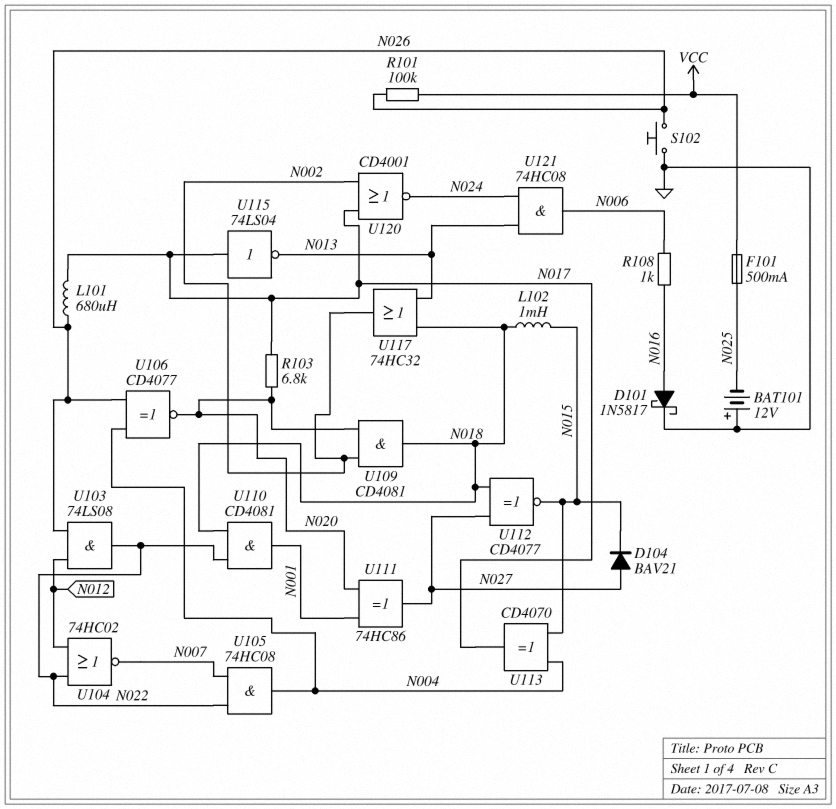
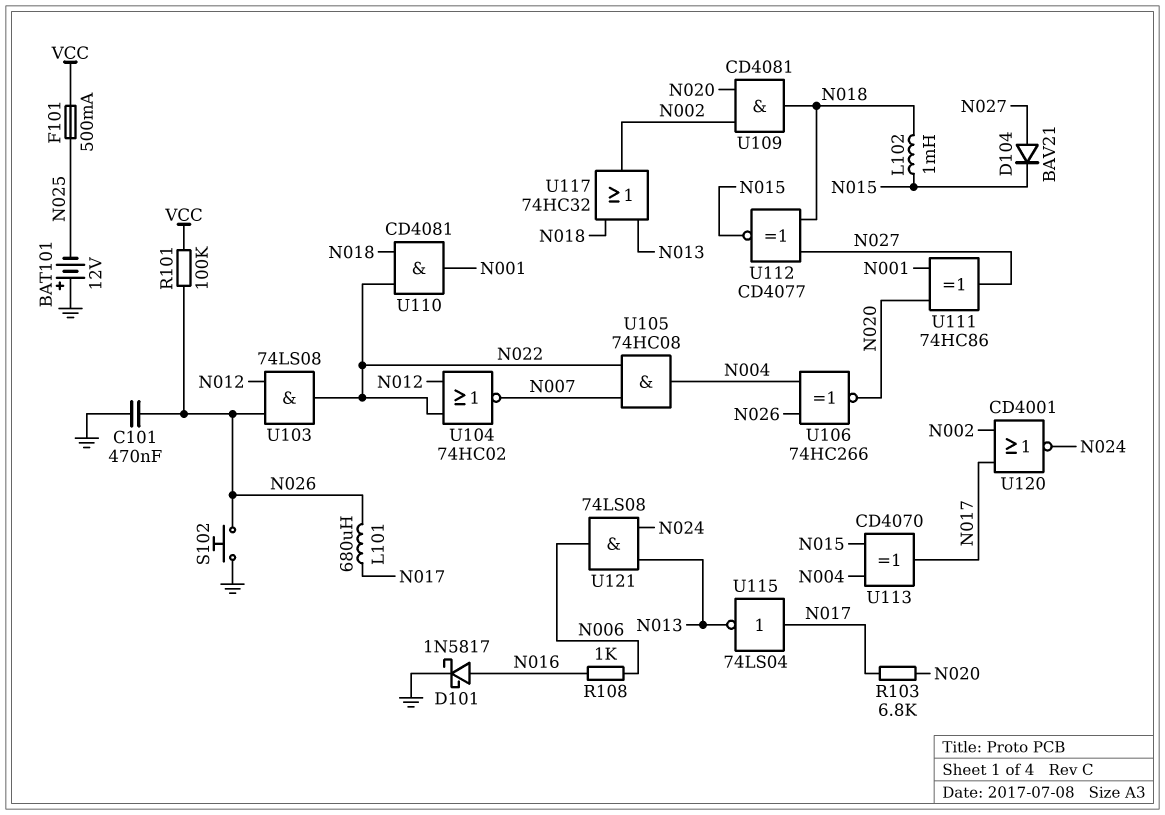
C101: none -> 470nF (GND, N026)
U106: XNOR CD4077 (in N004, in N026, out N020) -> XNOR 74HC266 (in N004, in N026, out N020)
U121: AND 74HC08 (in N013, in N024, out N006) -> AND 74LS08 (in N013, in N024, out N006)

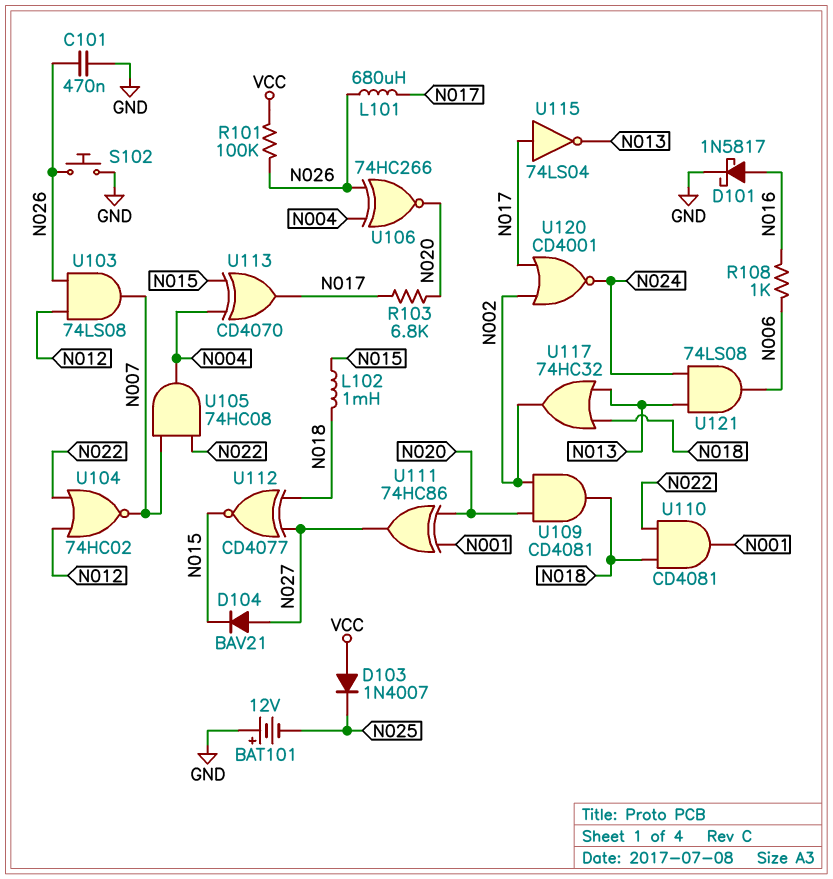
D103: none -> diode 1N4007 (A VCC, K N025)
F101: 500mA (N025, VCC) -> none
U103: AND 74LS08 (in N012, in N026, out N022) -> AND 74LS08 (in N012, in N026, out N007)

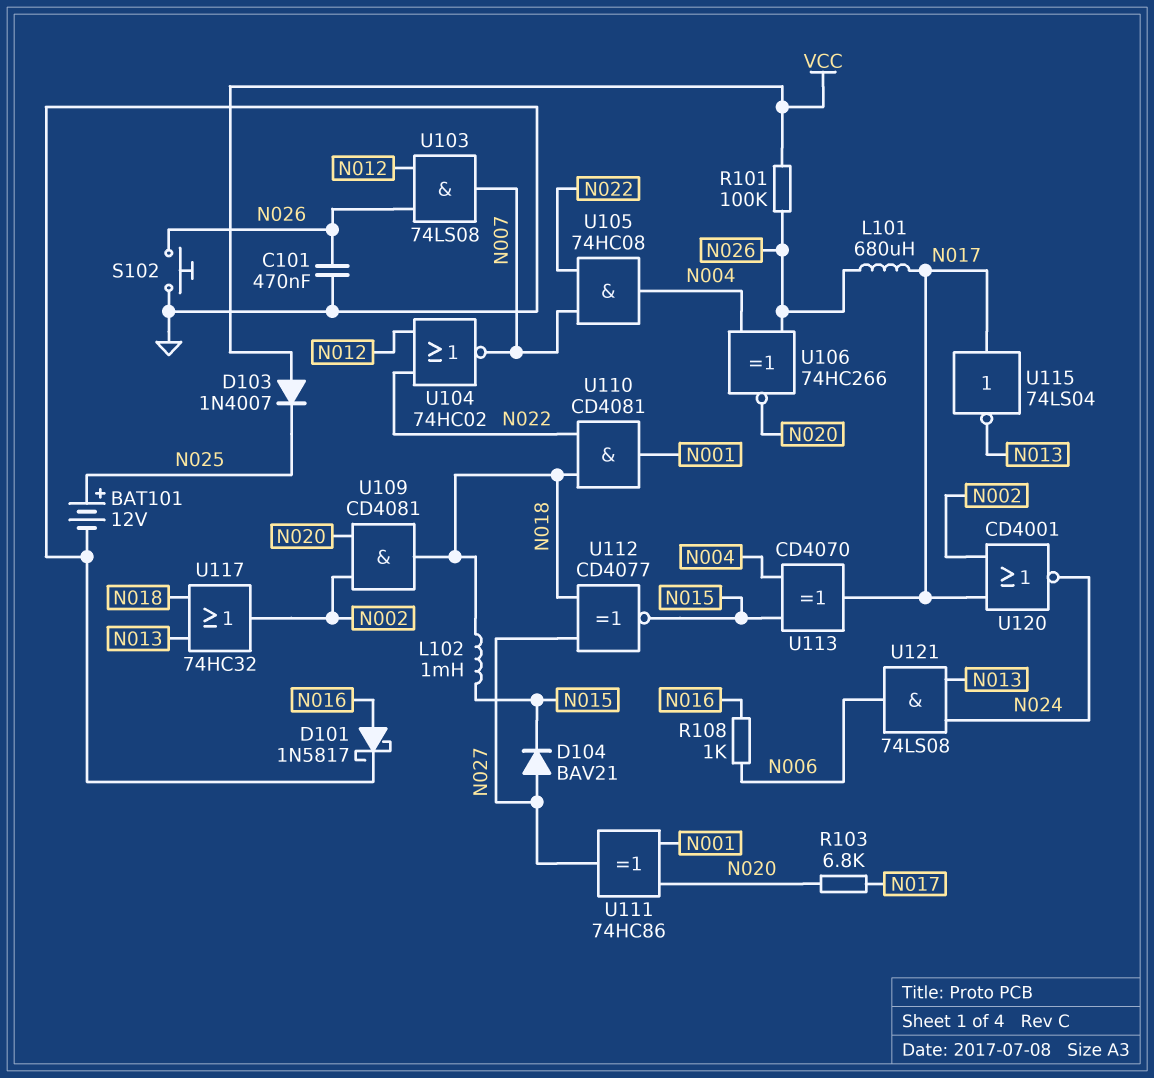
BAT101: 12V (plus GND, minus N025) -> 12V (plus N025, minus GND)

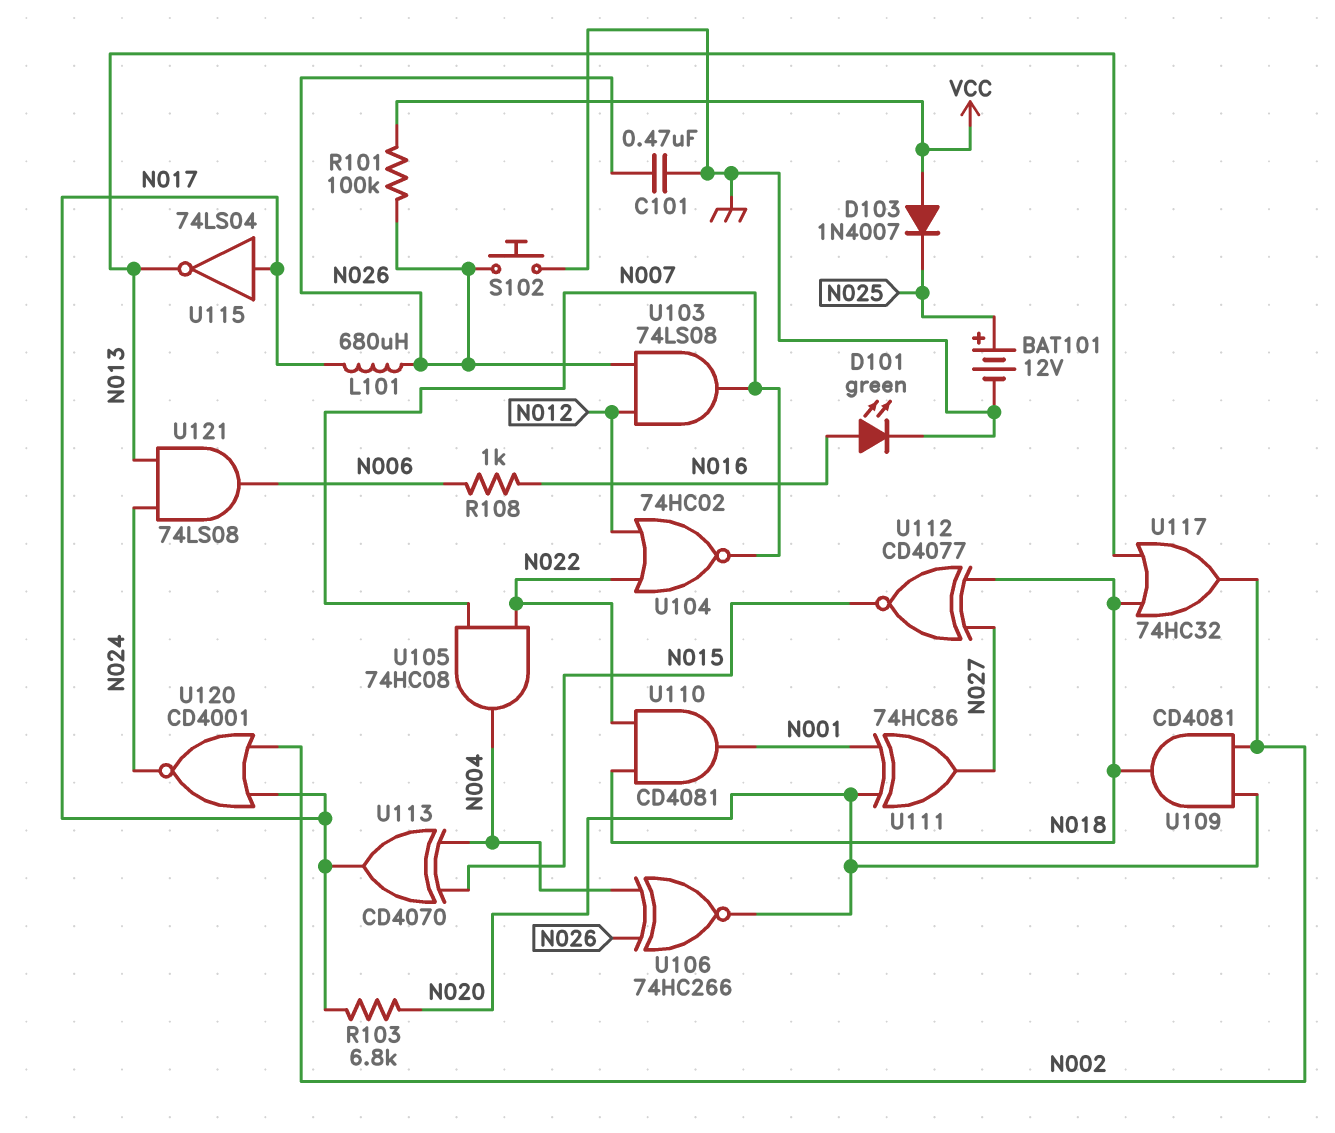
D101: schottky 1N5817 (A N016, K GND) -> LED green (A N016, K GND)
D104: diode BAV21 (A N027, K N015) -> none
L102: 1mH (N015, N018) -> none

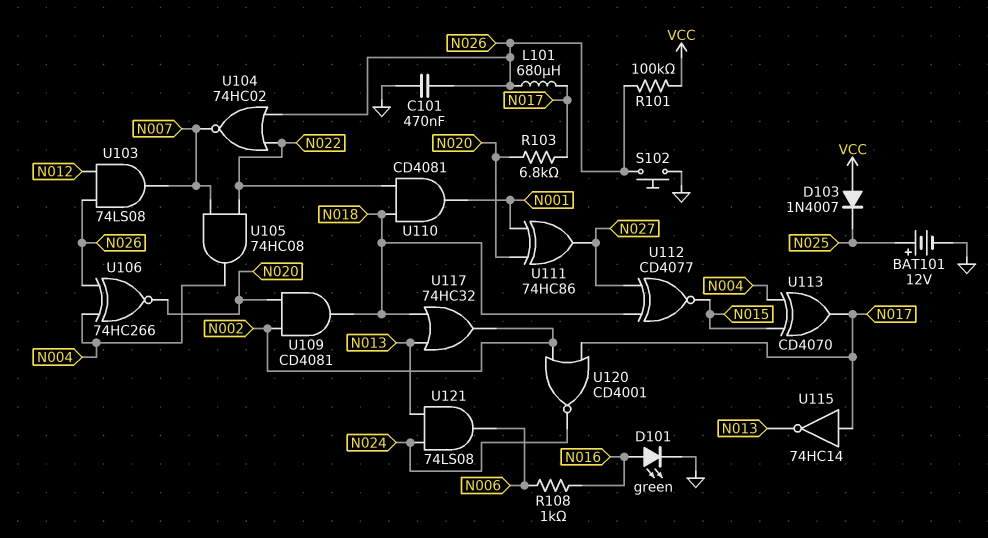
U104: NOR 74HC02 (in N012, in N022, out N007) -> NOR 74HC02 (in N022, in N026, out N007)
U115: NOT 74LS04 (in N017, out N013) -> NOT 74HC14 (in N017, out N013)

